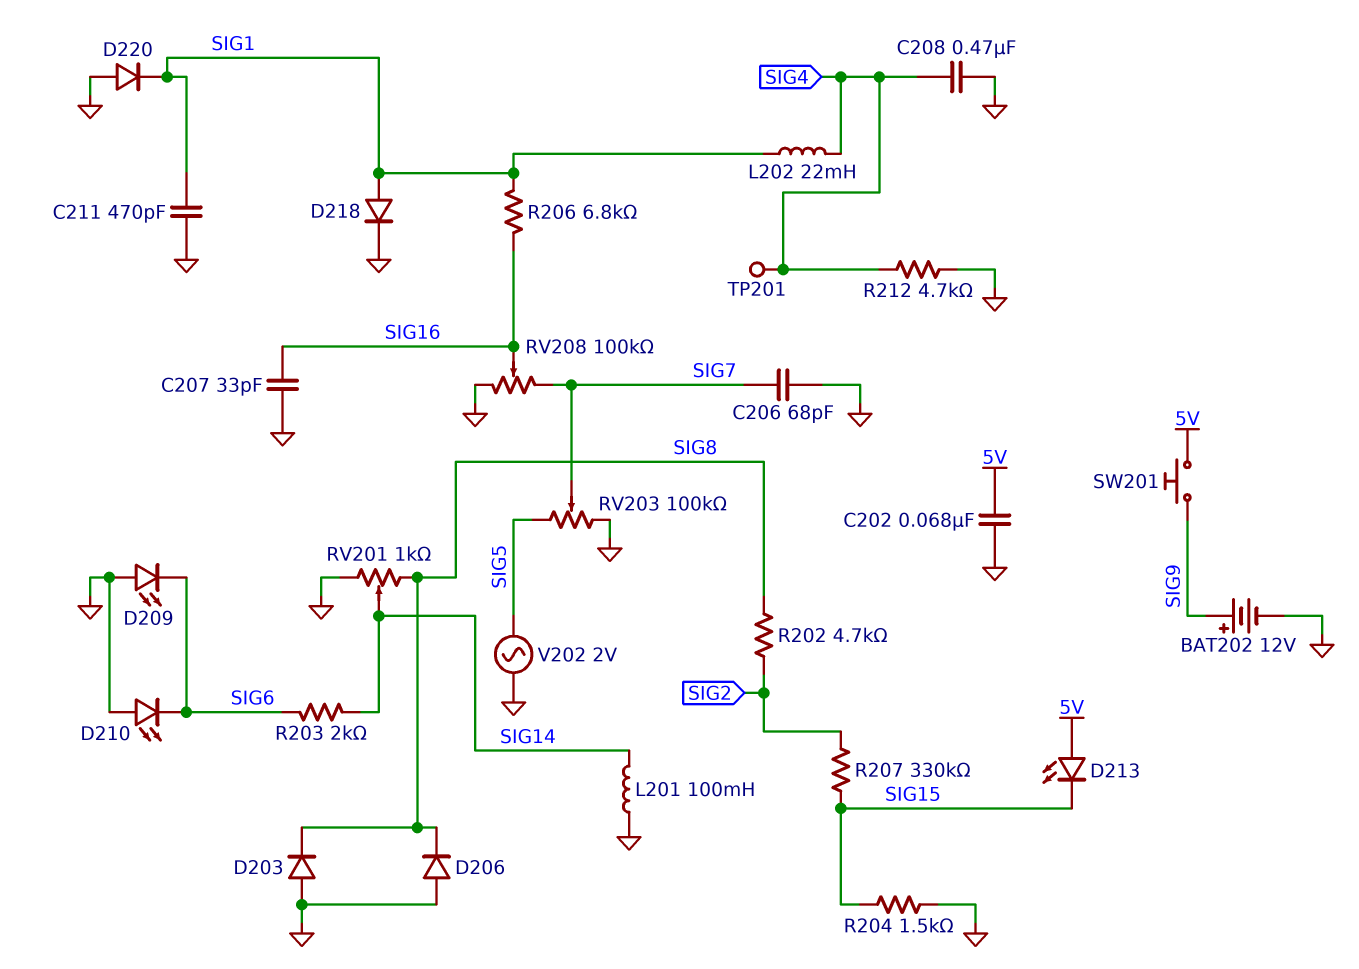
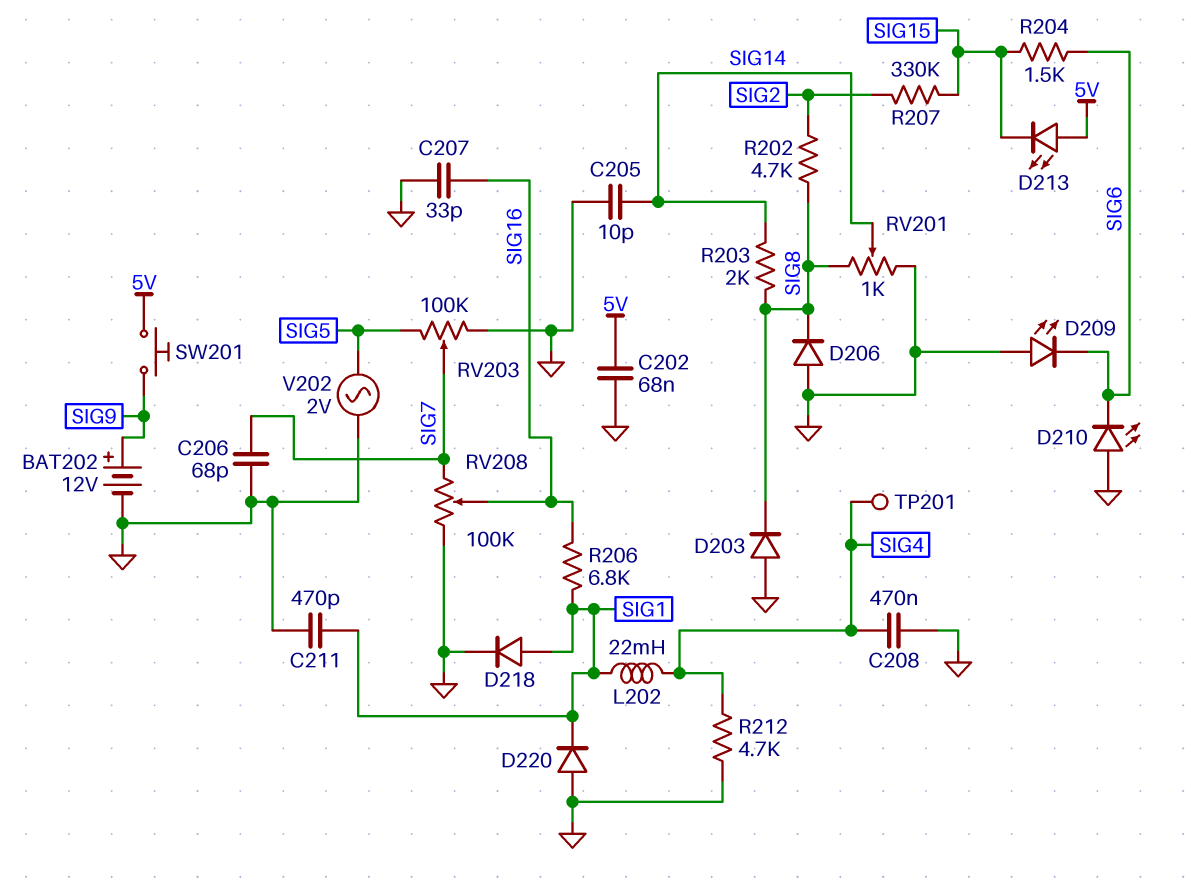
C205: none -> 10pF (GND, SIG14)
L201: 100mH (GND, SIG14) -> none
R203: 2k (SIG6, SIG14) -> 2k (SIG8, SIG14)
R204: 1.5k (GND, SIG15) -> 1.5k (SIG6, SIG15)

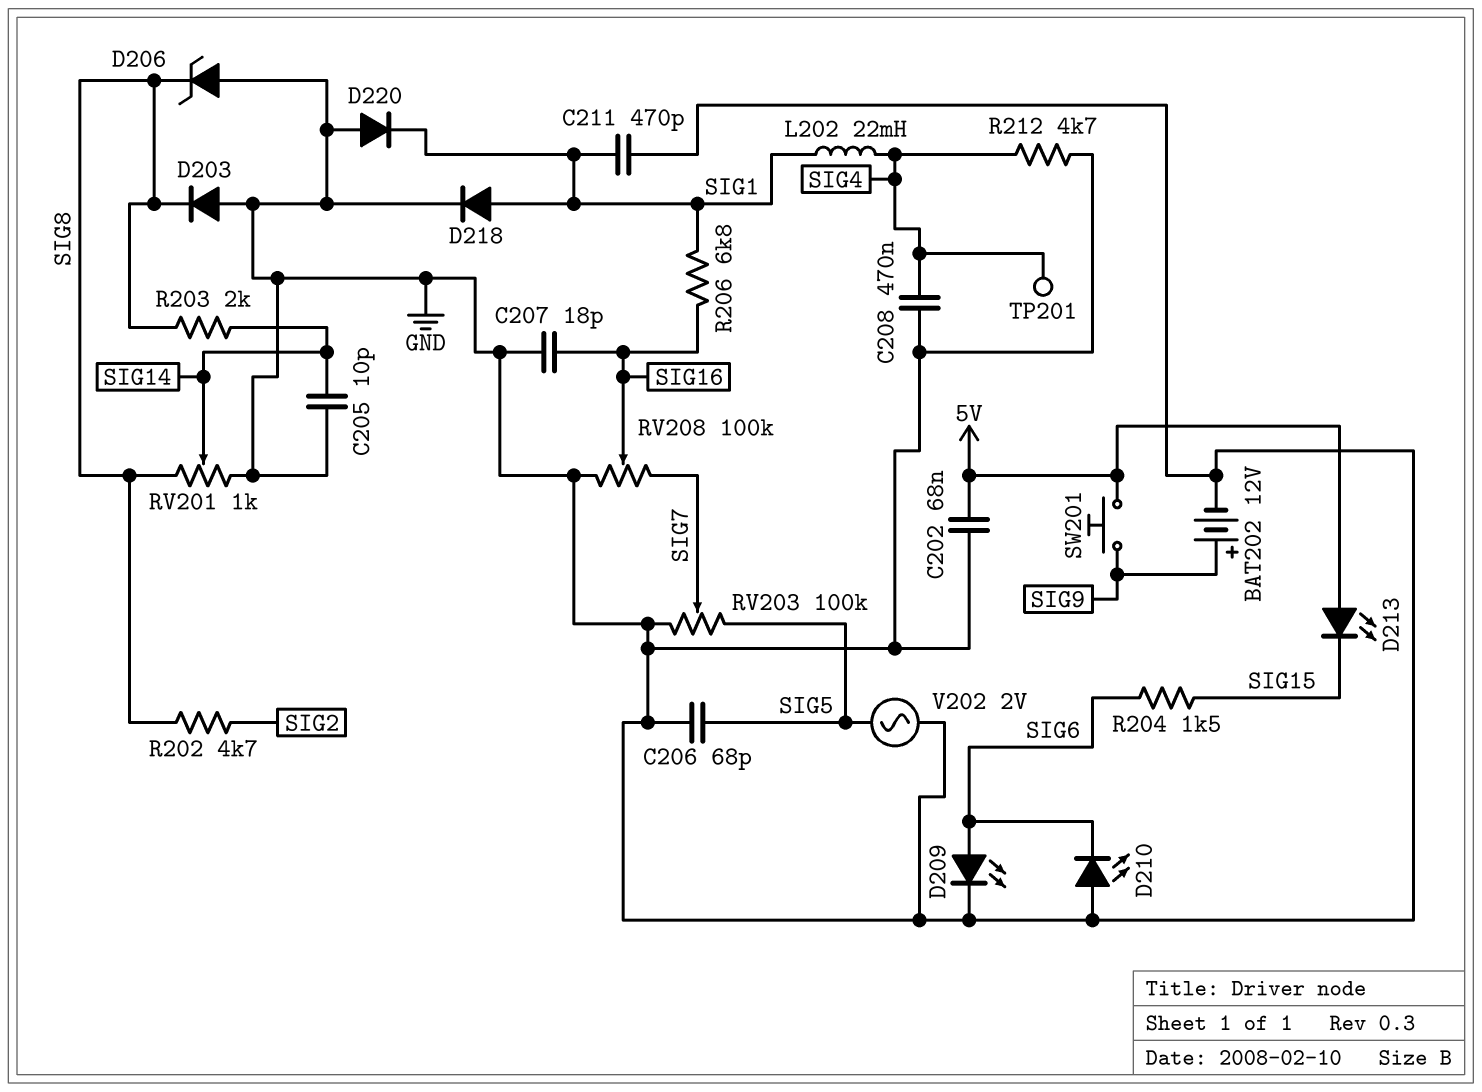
C206: 68pF (GND, SIG7) -> 68pF (GND, SIG5)
C207: 33pF (GND, SIG16) -> 18pF (GND, SIG16)
D206: diode (A GND, K SIG8) -> zener (A GND, K SIG8)
D209: LED (A GND, K SIG6) -> LED (A SIG6, K GND)
R207: 330k (SIG2, SIG15) -> none

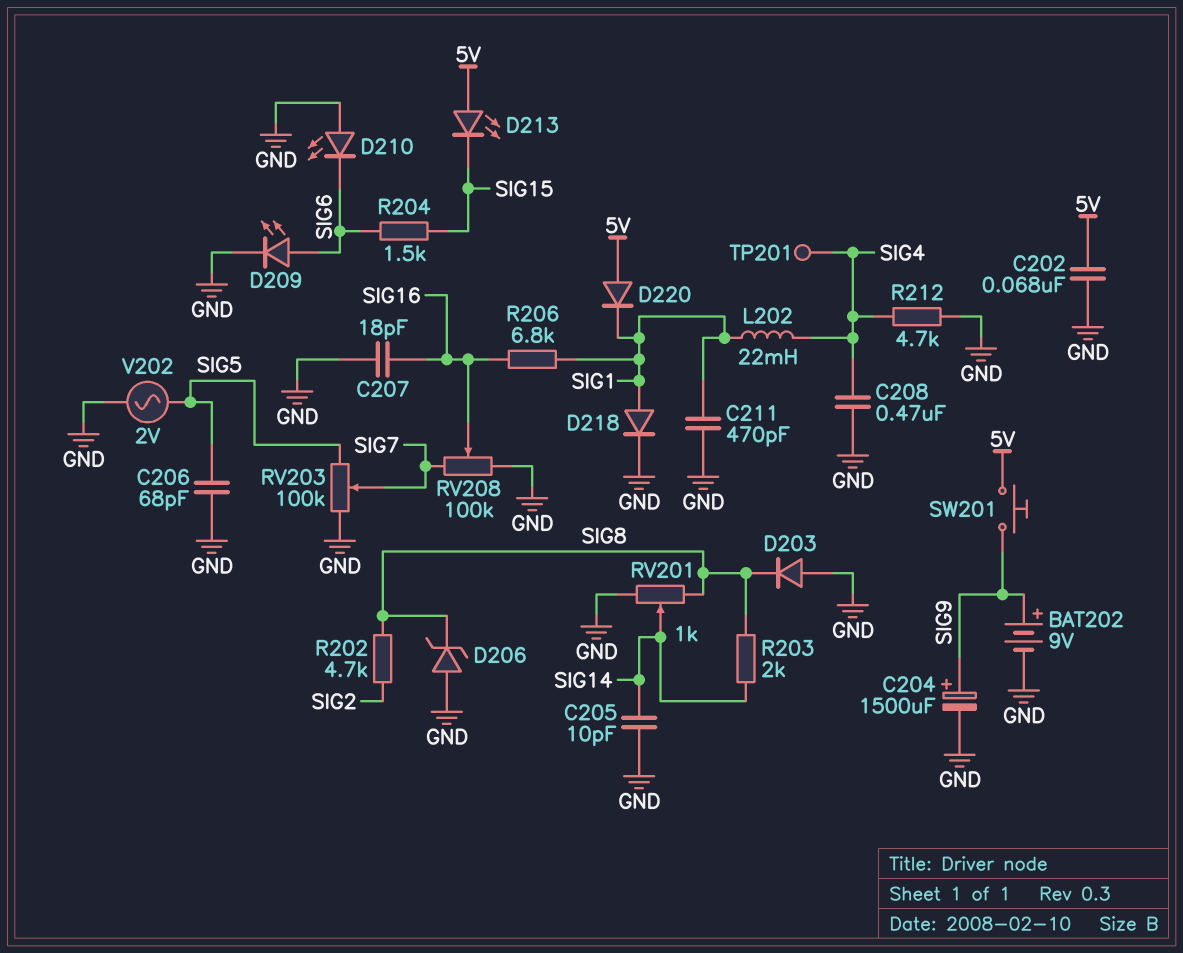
BAT202: 12V (plus SIG9, minus GND) -> 9V (plus SIG9, minus GND)
C204: none -> 1500uF (plus SIG9, minus GND)
D220: diode (A GND, K SIG1) -> diode (A 5V, K SIG1)

